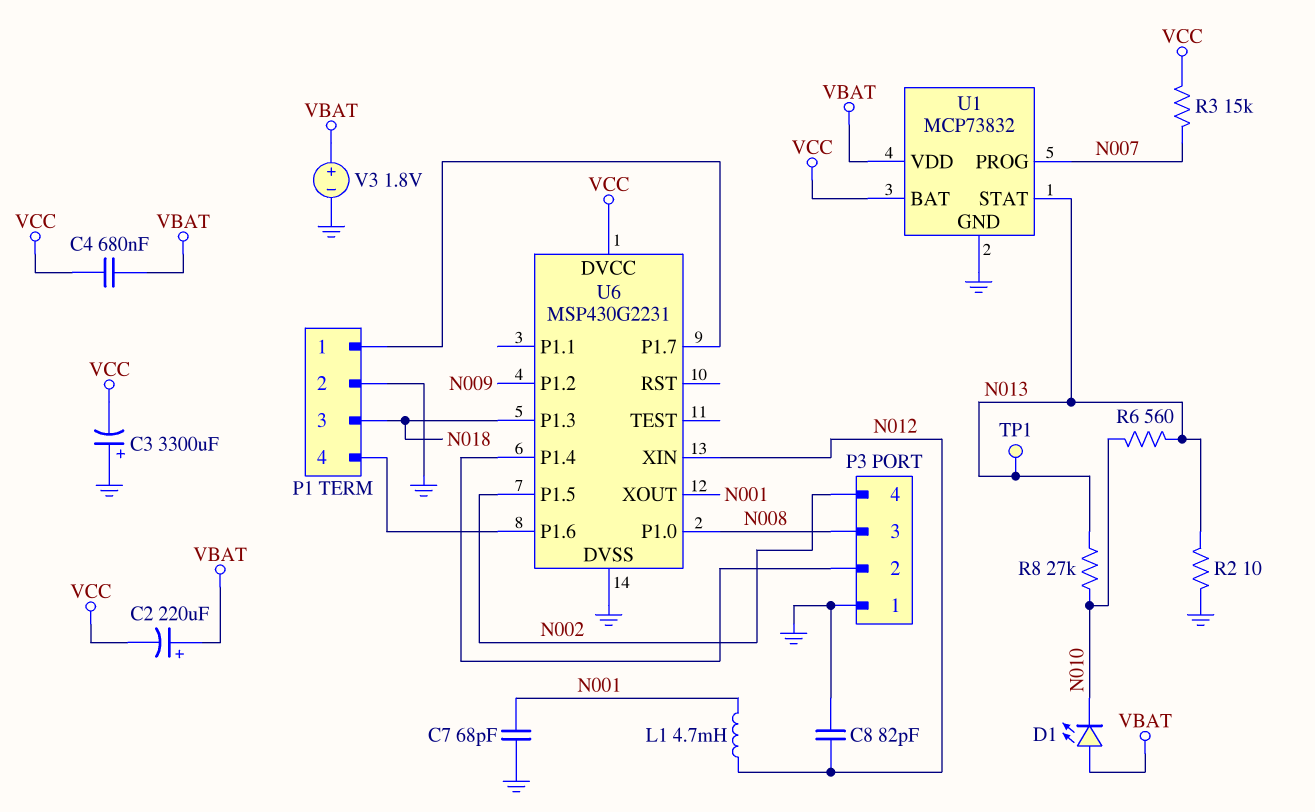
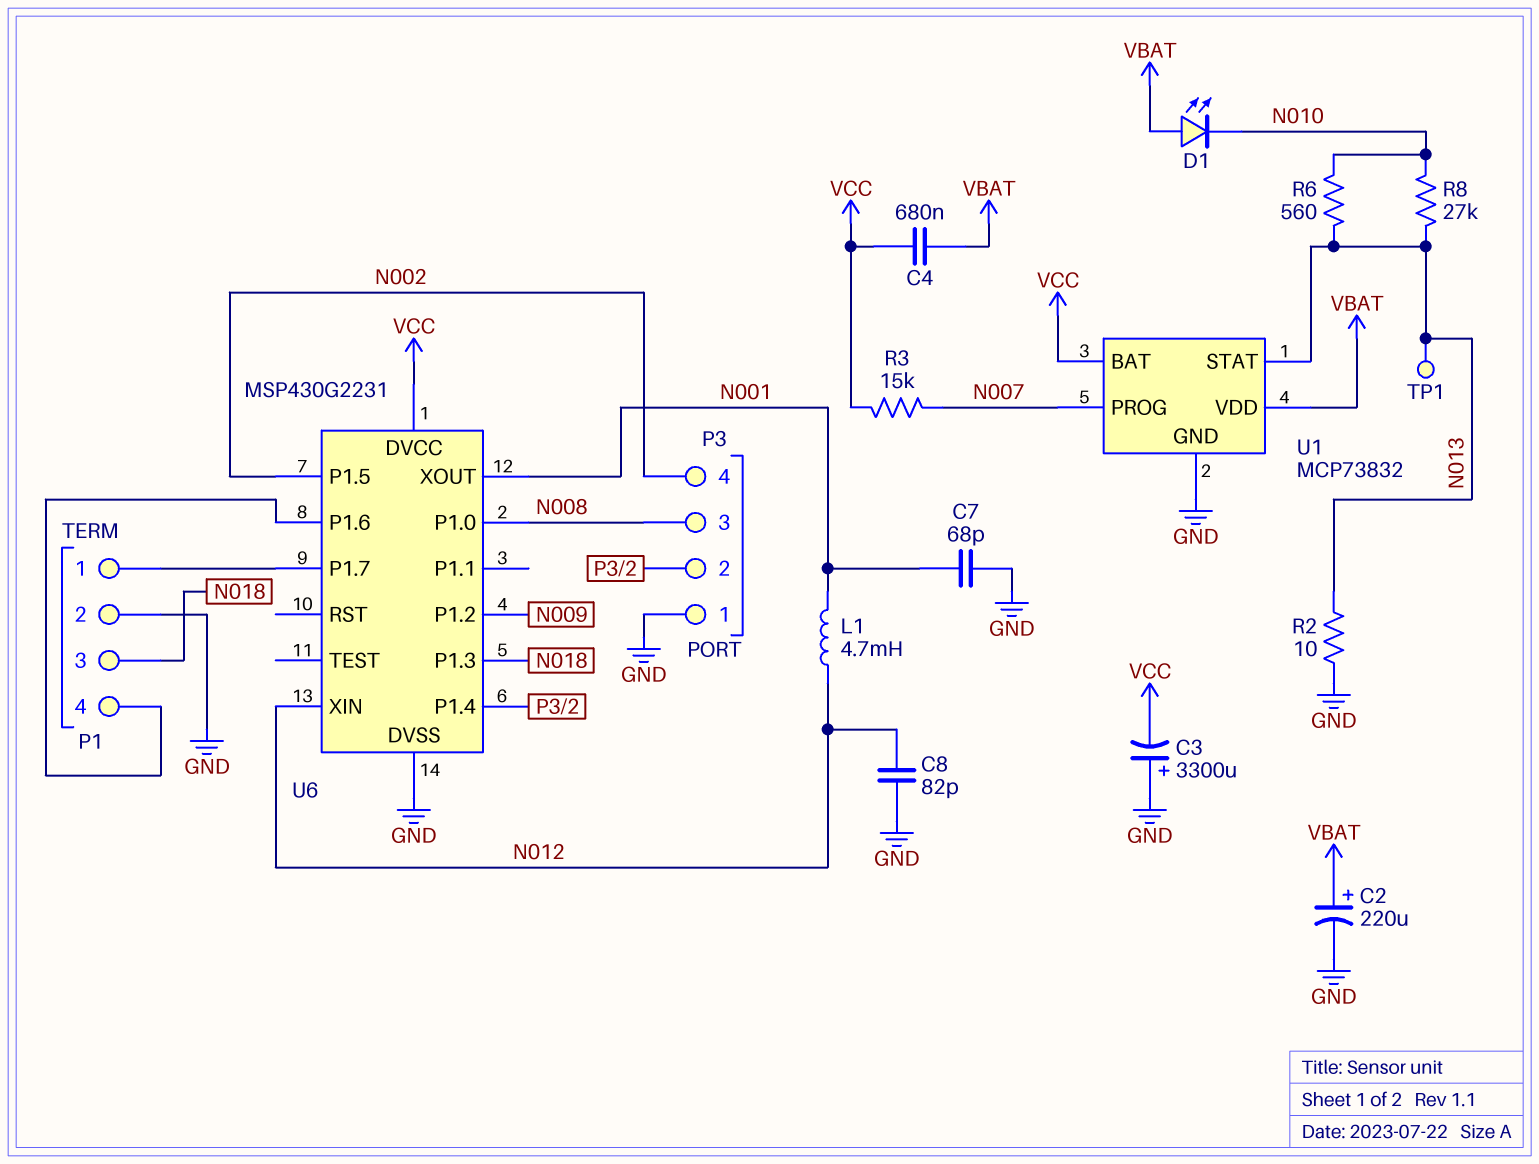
C2: 220uF (plus VBAT, minus VCC) -> 220uF (plus VBAT, minus GND)
V3: 1.8V (plus VBAT, minus GND) -> none

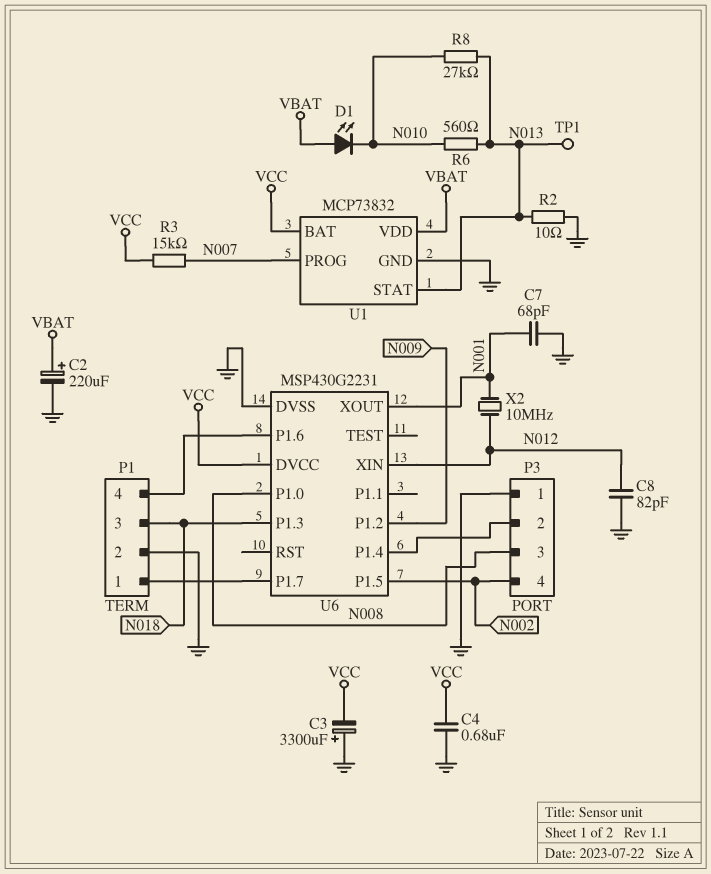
C4: 680nF (VBAT, VCC) -> 680nF (GND, VCC)
L1: 4.7mH (N001, N012) -> none
X2: none -> 10MHz (N001, N012)

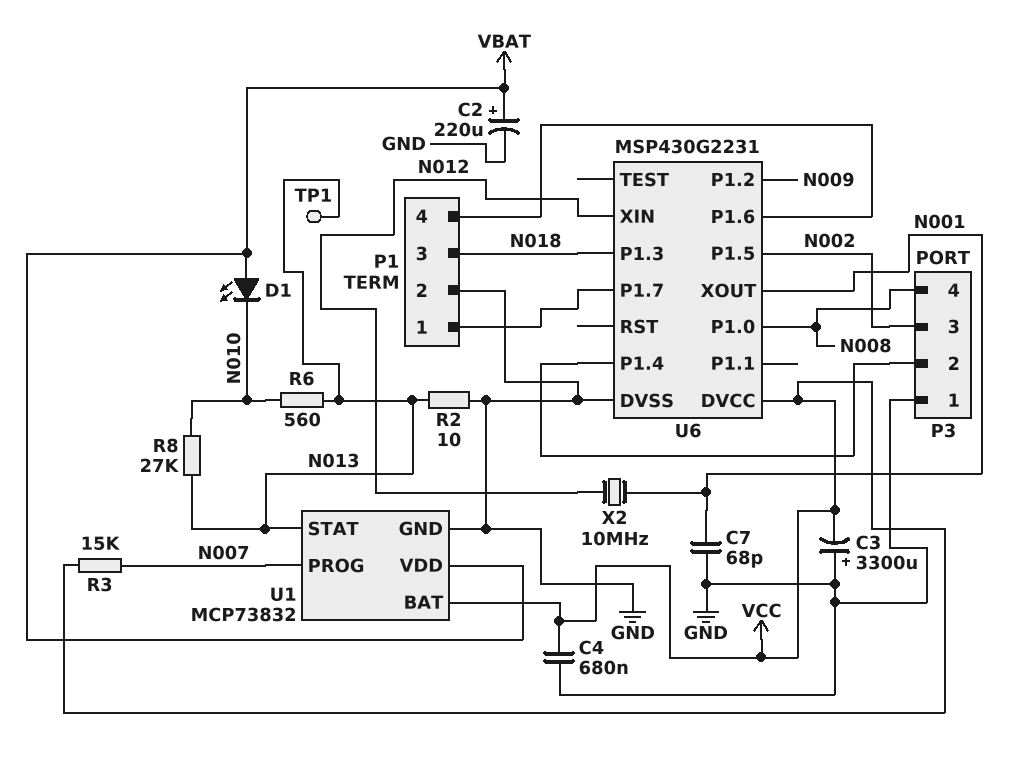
C8: 82pF (GND, N012) -> none
P3 pin 3: N008 -> N002
P3 pin 4: N002 -> N008

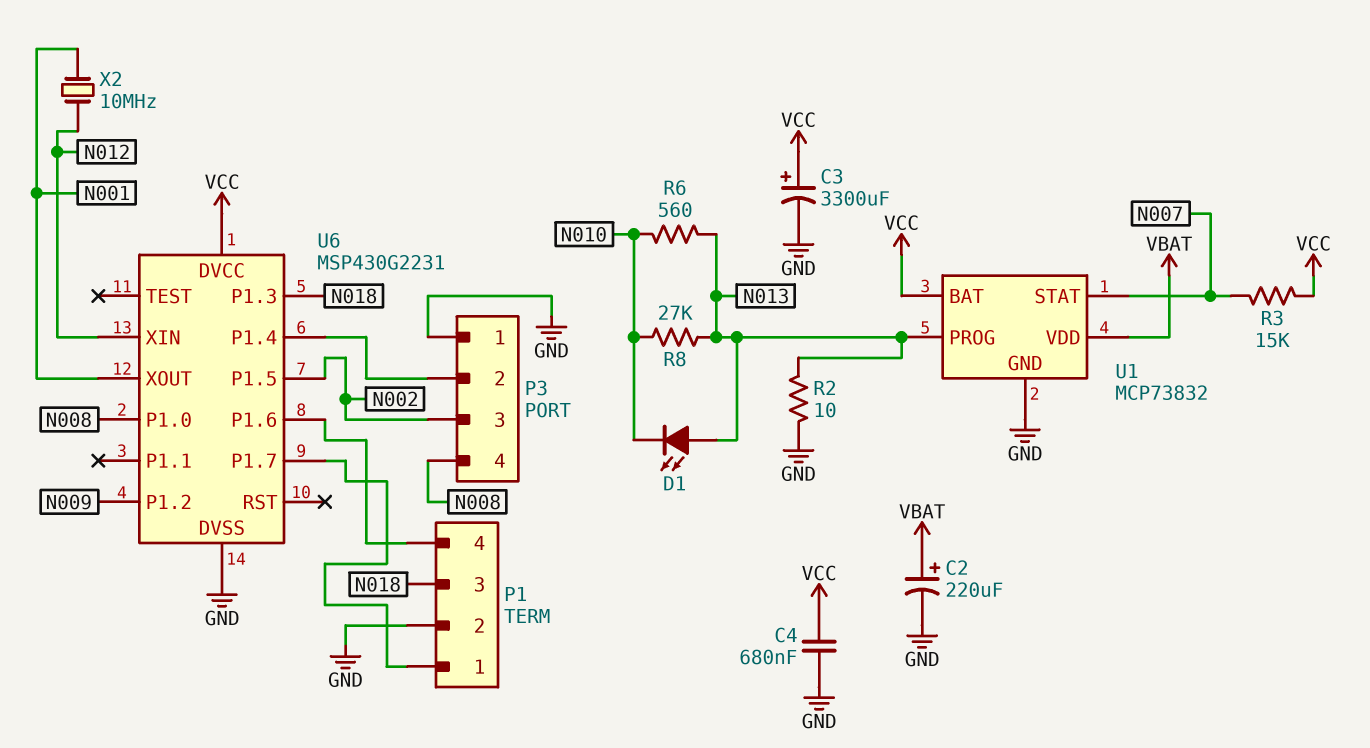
C3: 3300uF (plus GND, minus VCC) -> 3300uF (plus VCC, minus GND)
C7: 68pF (GND, N001) -> none
D1: LED (A VBAT, K N010) -> LED (A N013, K N010)
TP1: test point (N013) -> none
U1 pin PROG: N007 -> N013
U1 pin STAT: N013 -> N007

